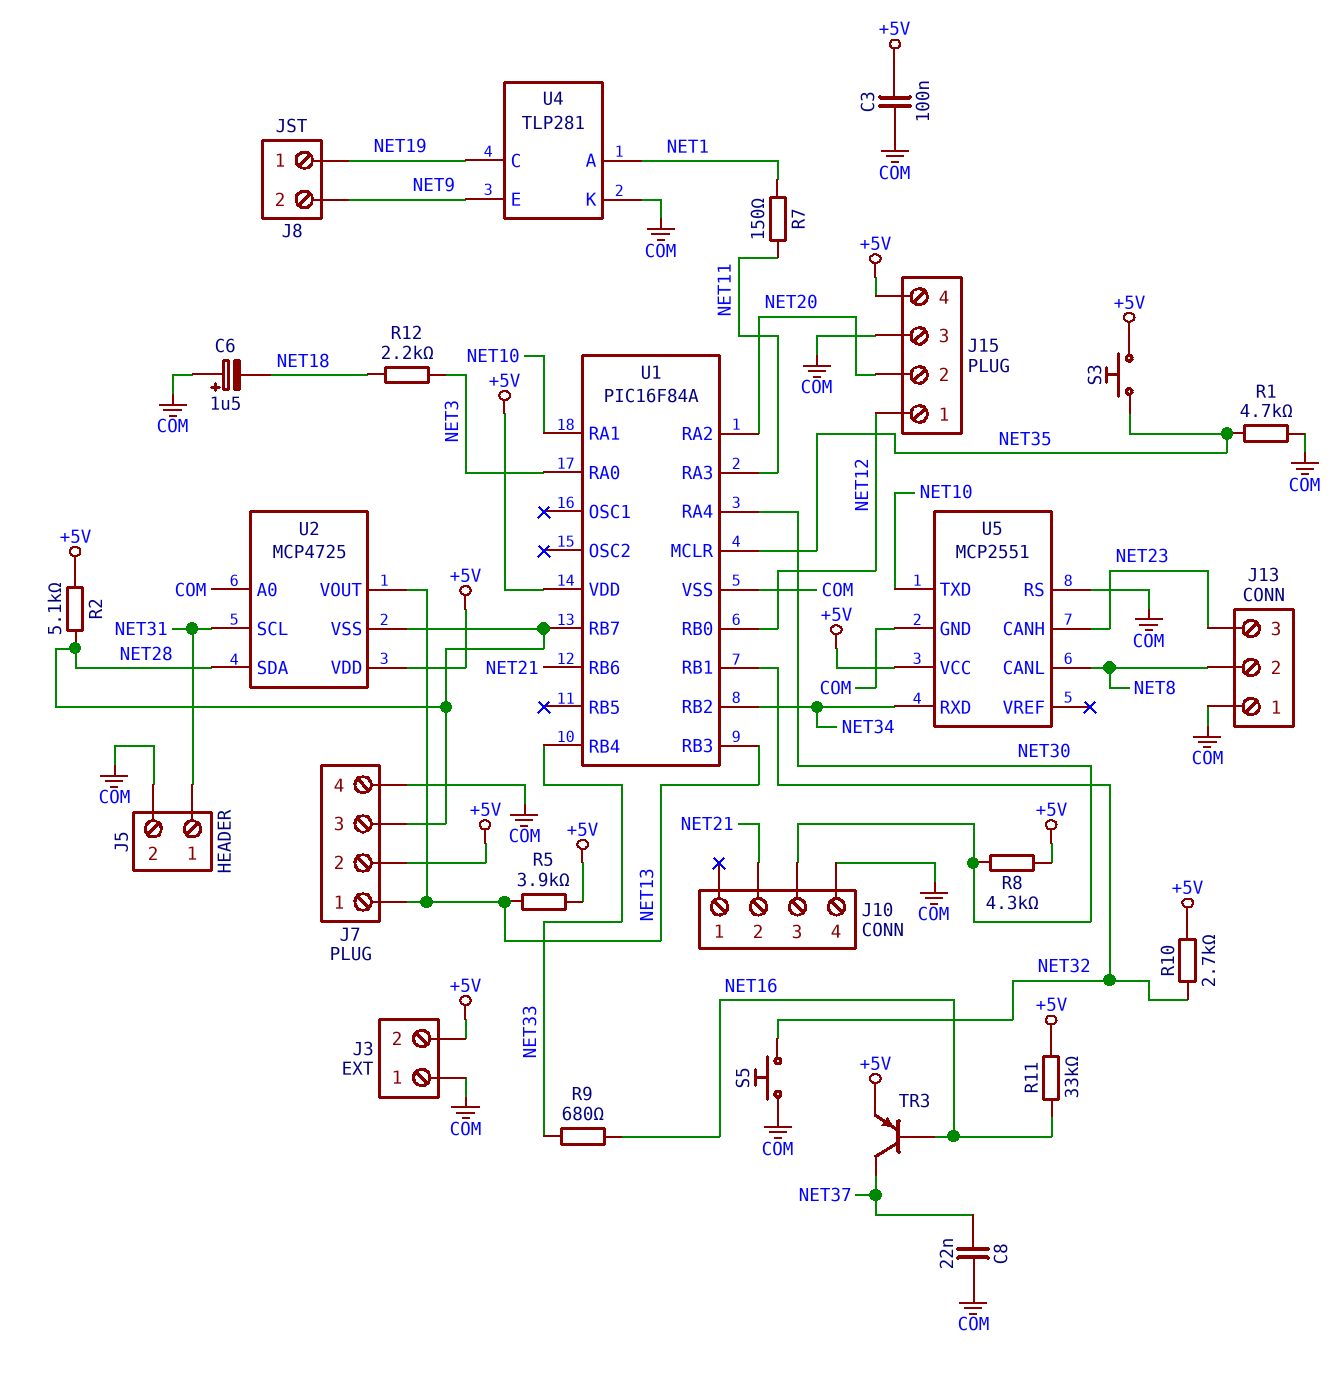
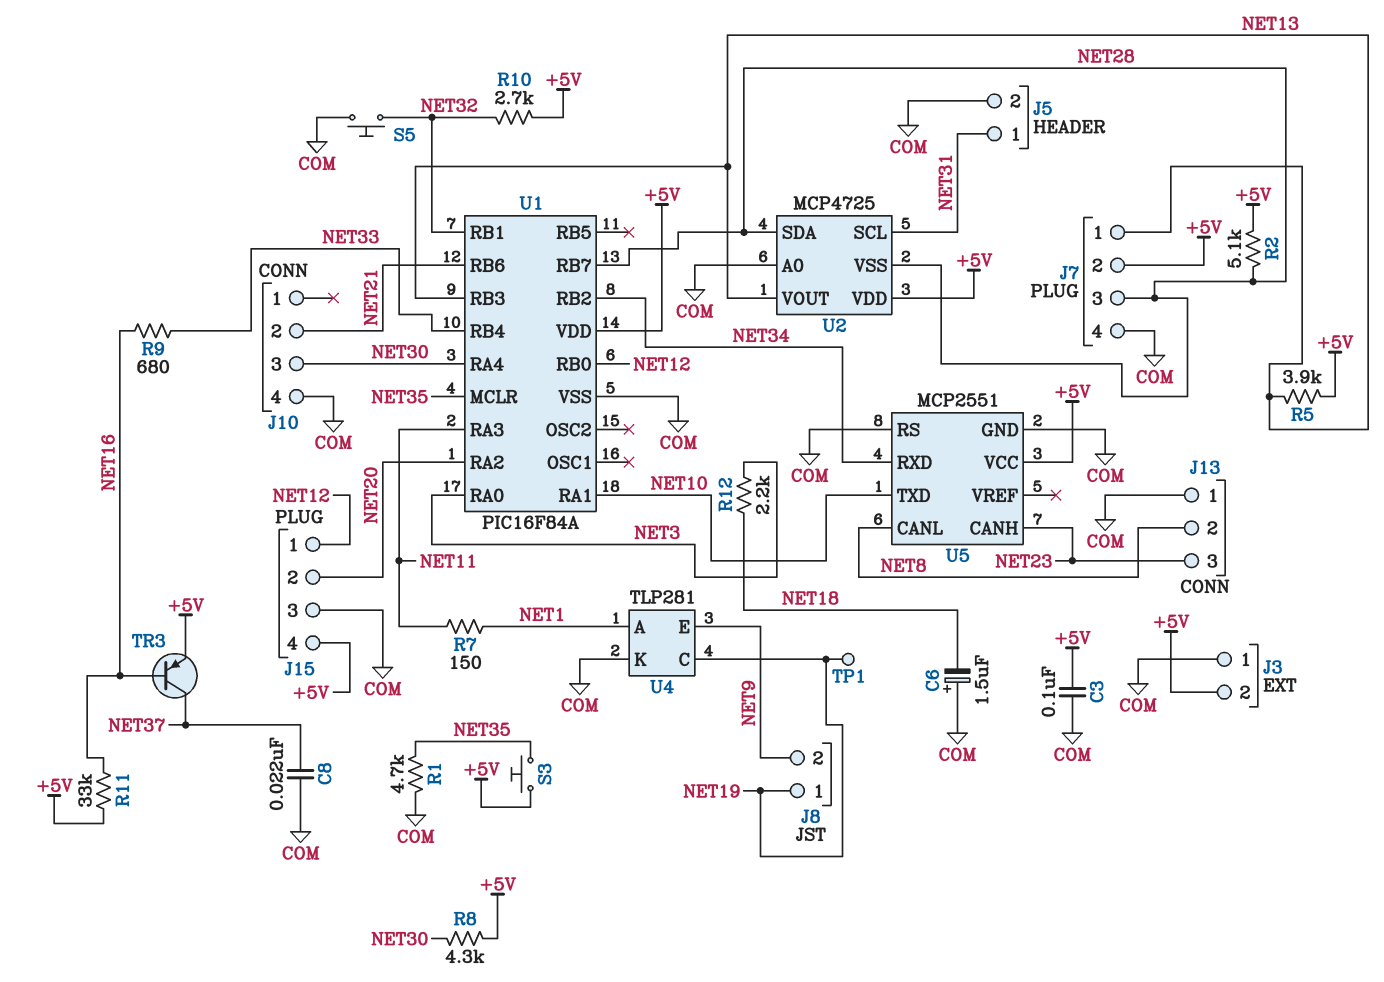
TP1: none -> test point (NET19)

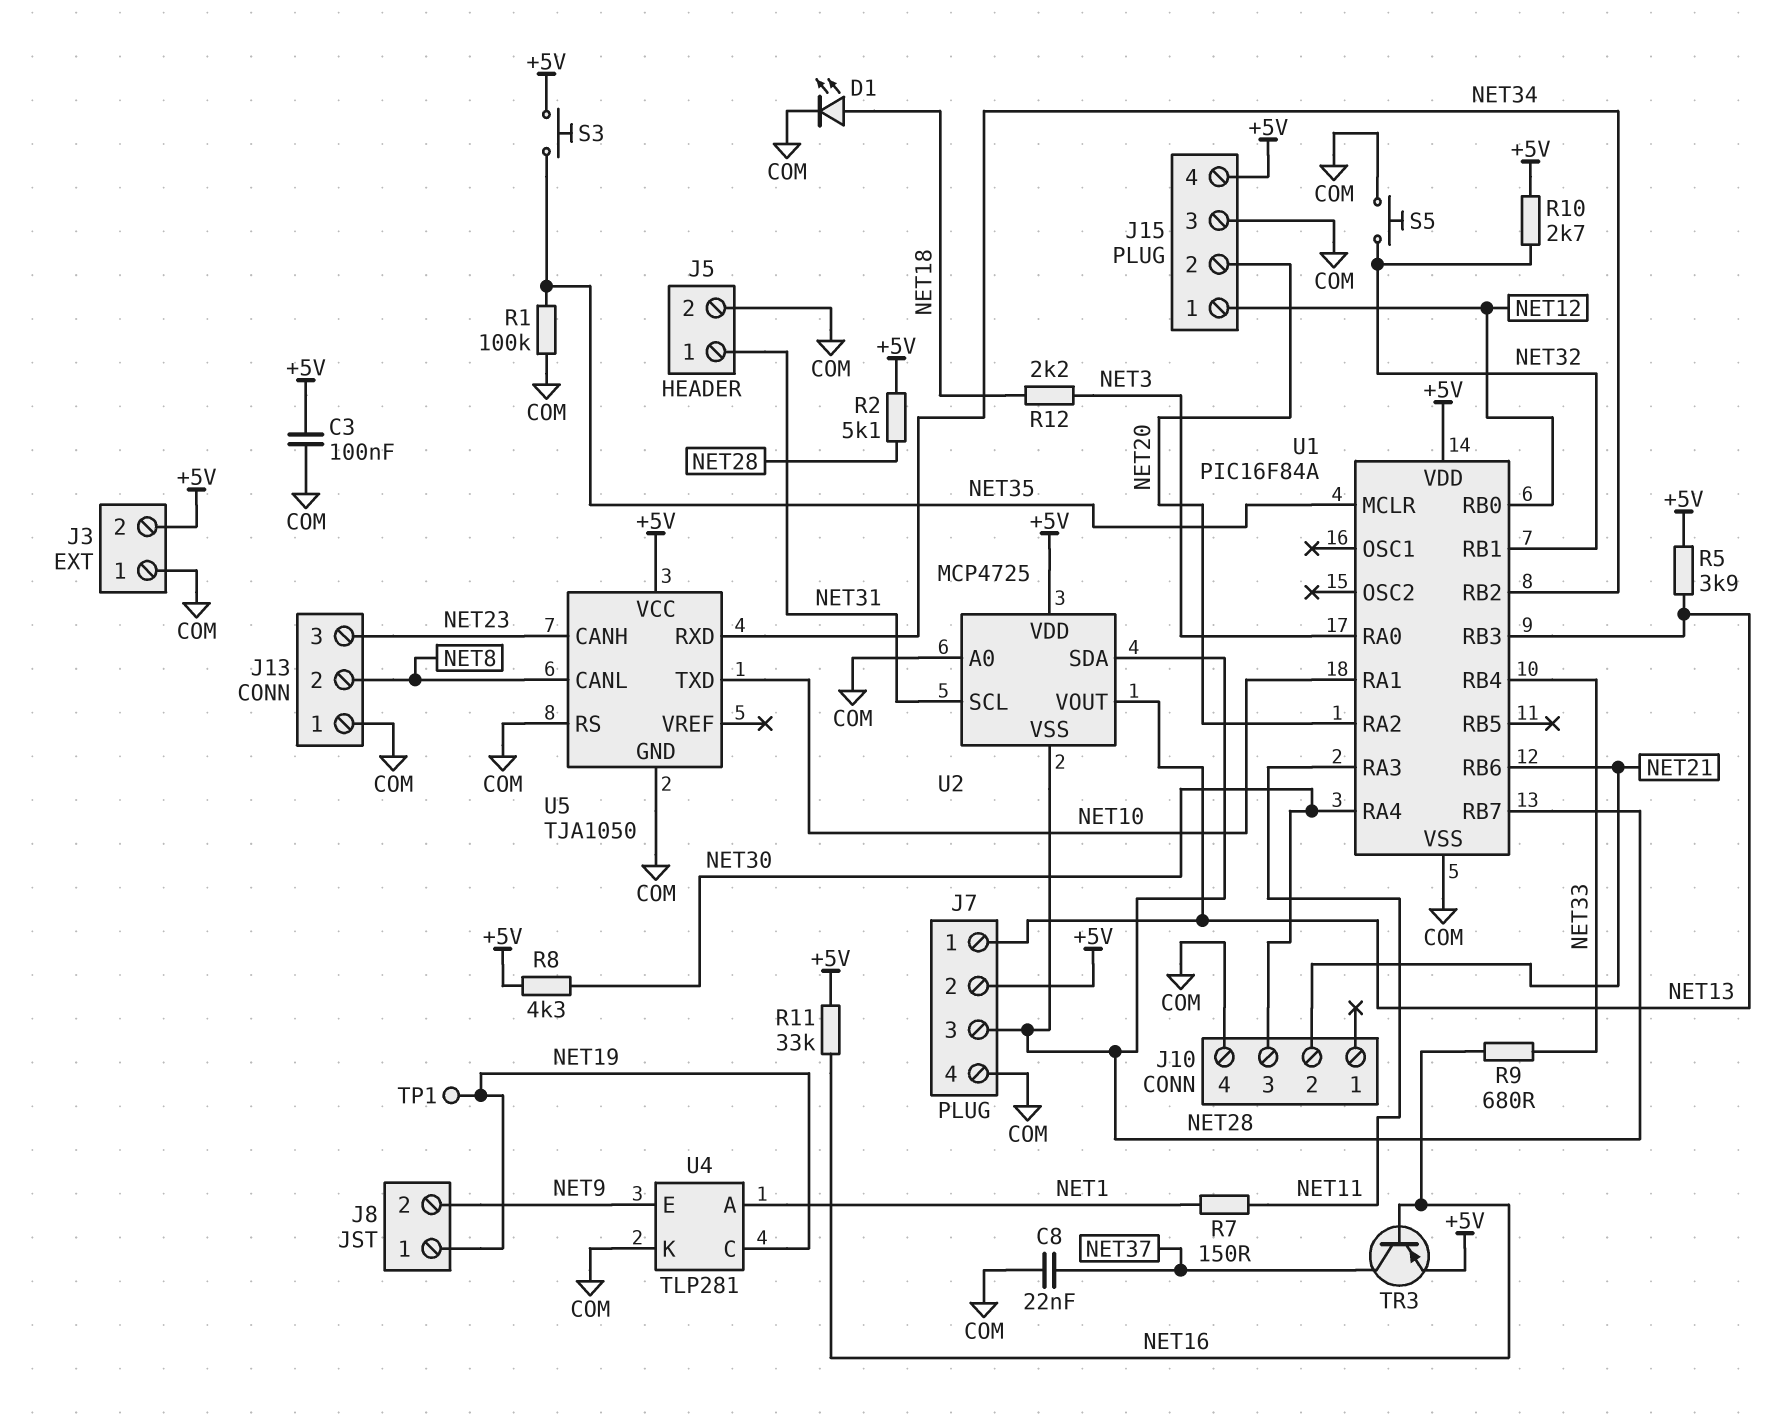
C6: 1.5uF (plus COM, minus NET18) -> none
D1: none -> LED (A NET18, K COM)
R1: 4.7k (COM, NET35) -> 100k (COM, NET35)
U5: MCP2551 -> TJA1050

